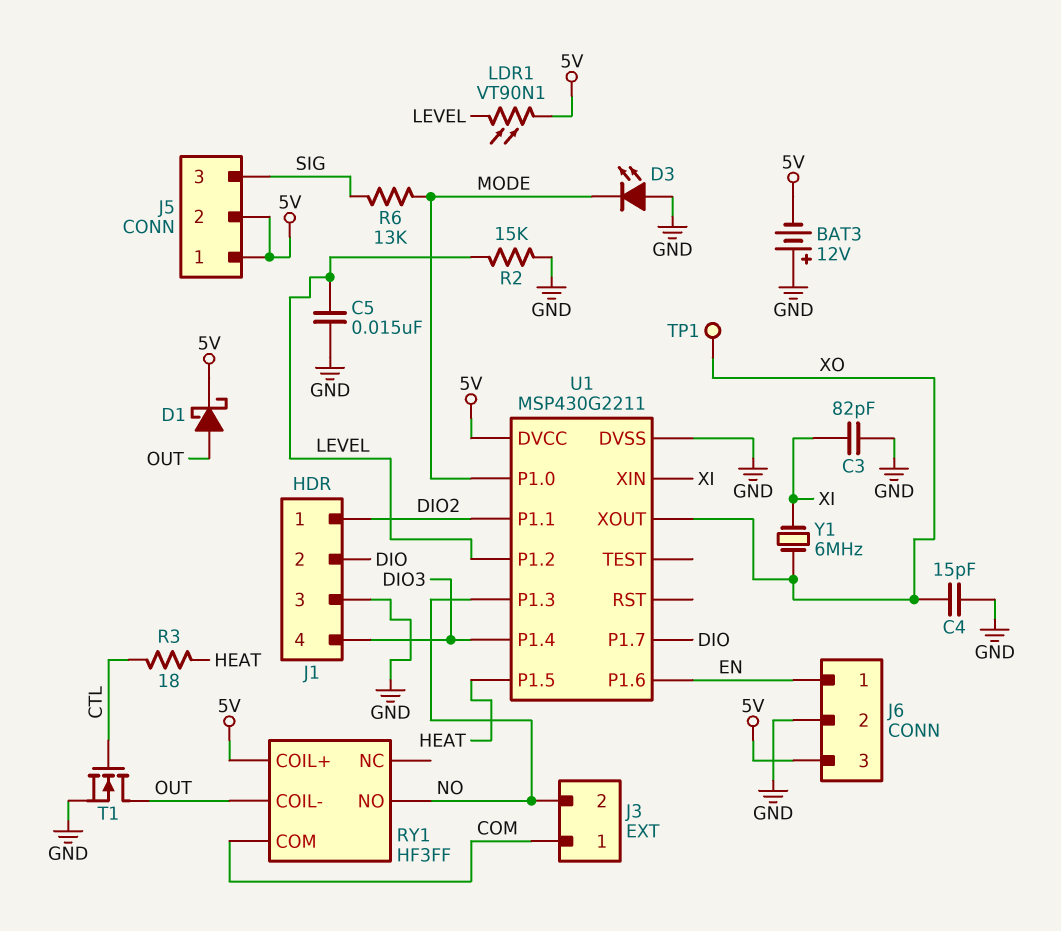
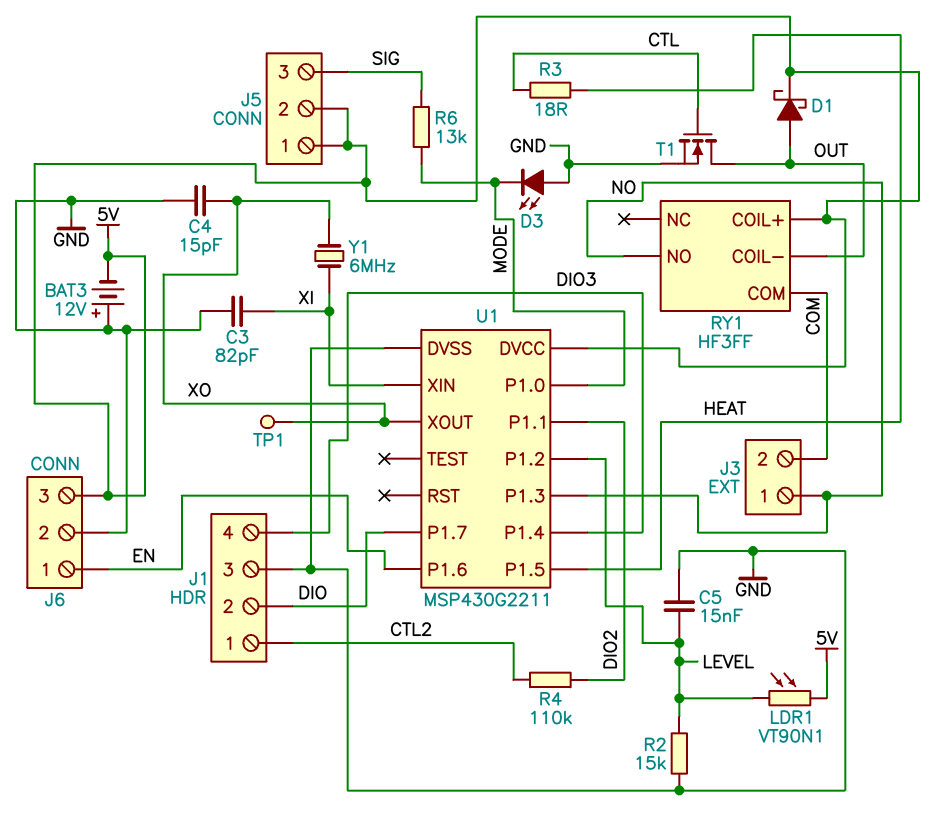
J1 pin 1: DIO2 -> CTL2
J3 pin 1: COM -> NO
J3 pin 2: NO -> COM
R4: none -> 110k (CTL2, DIO2)

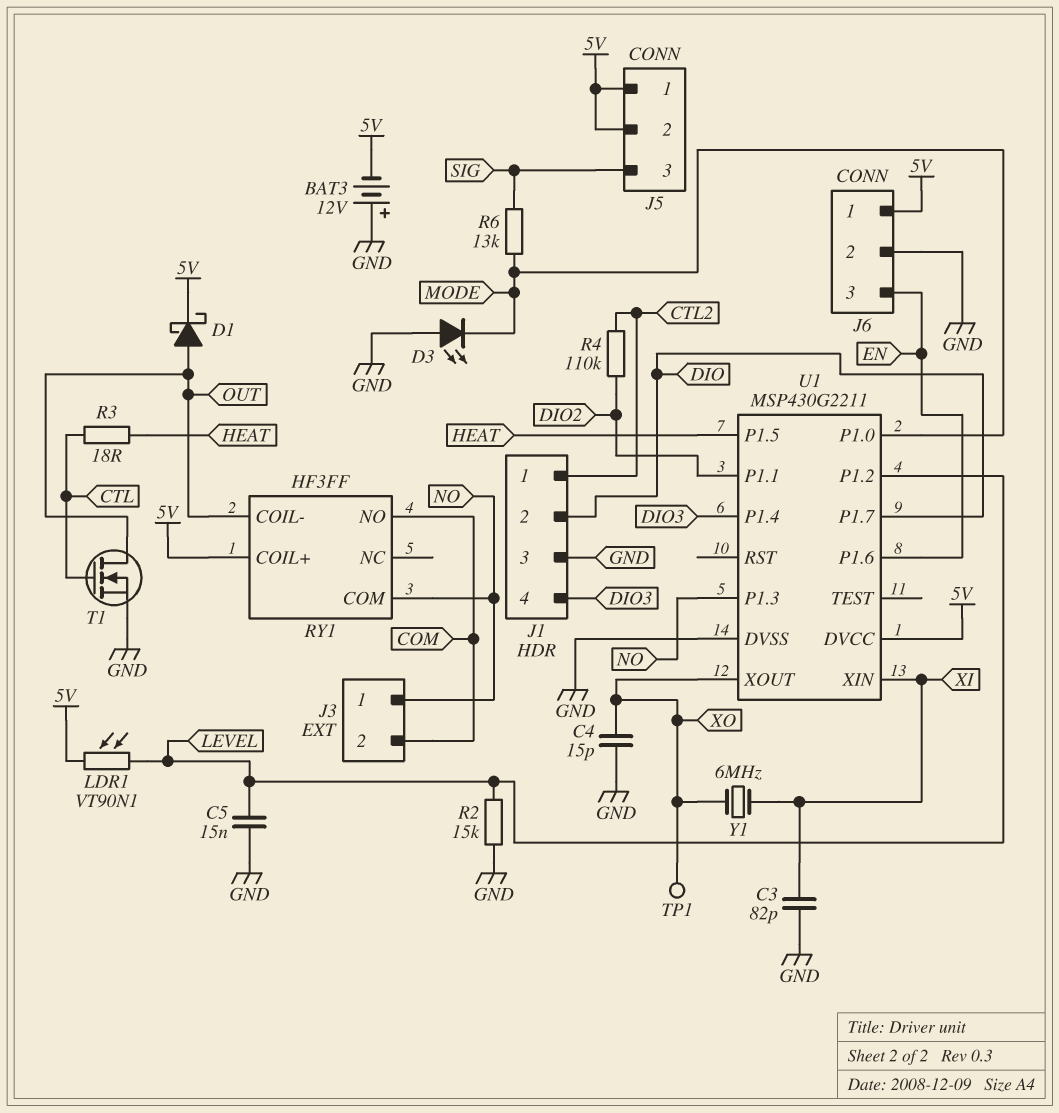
J6 pin 1: EN -> 5V
J6 pin 3: 5V -> EN
RY1 pin COM: COM -> NO
RY1 pin NO: NO -> COM

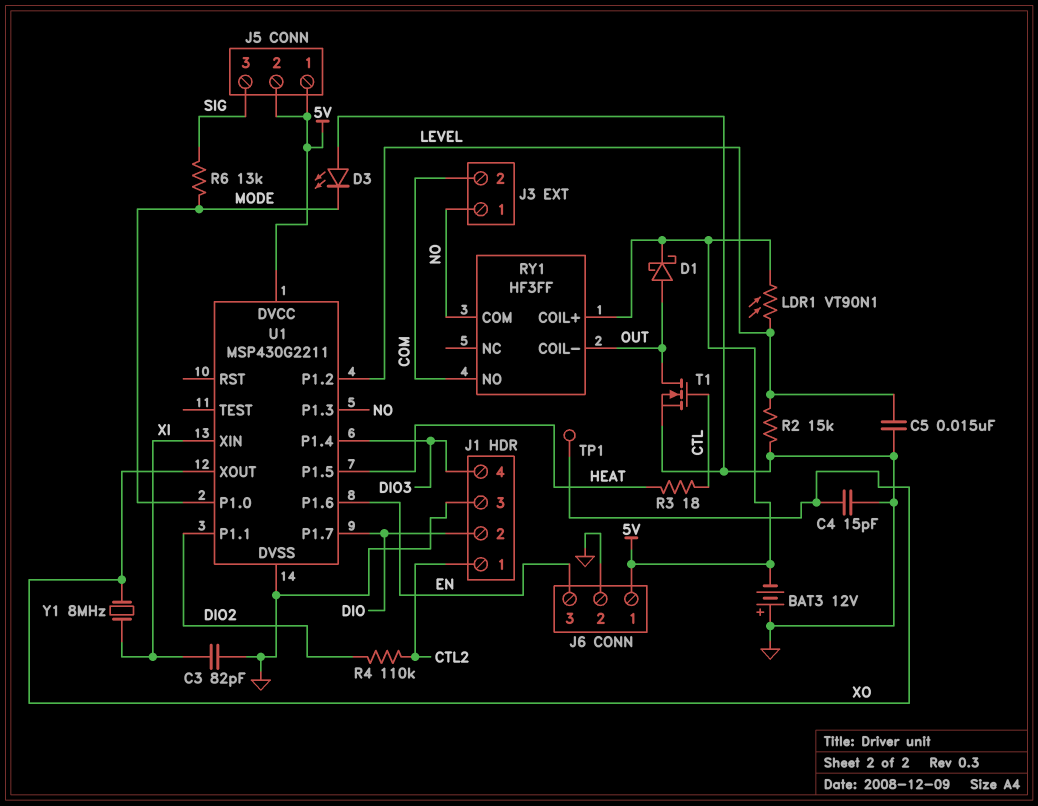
Y1: 6MHz (XI, XO) -> 8MHz (XI, XO)

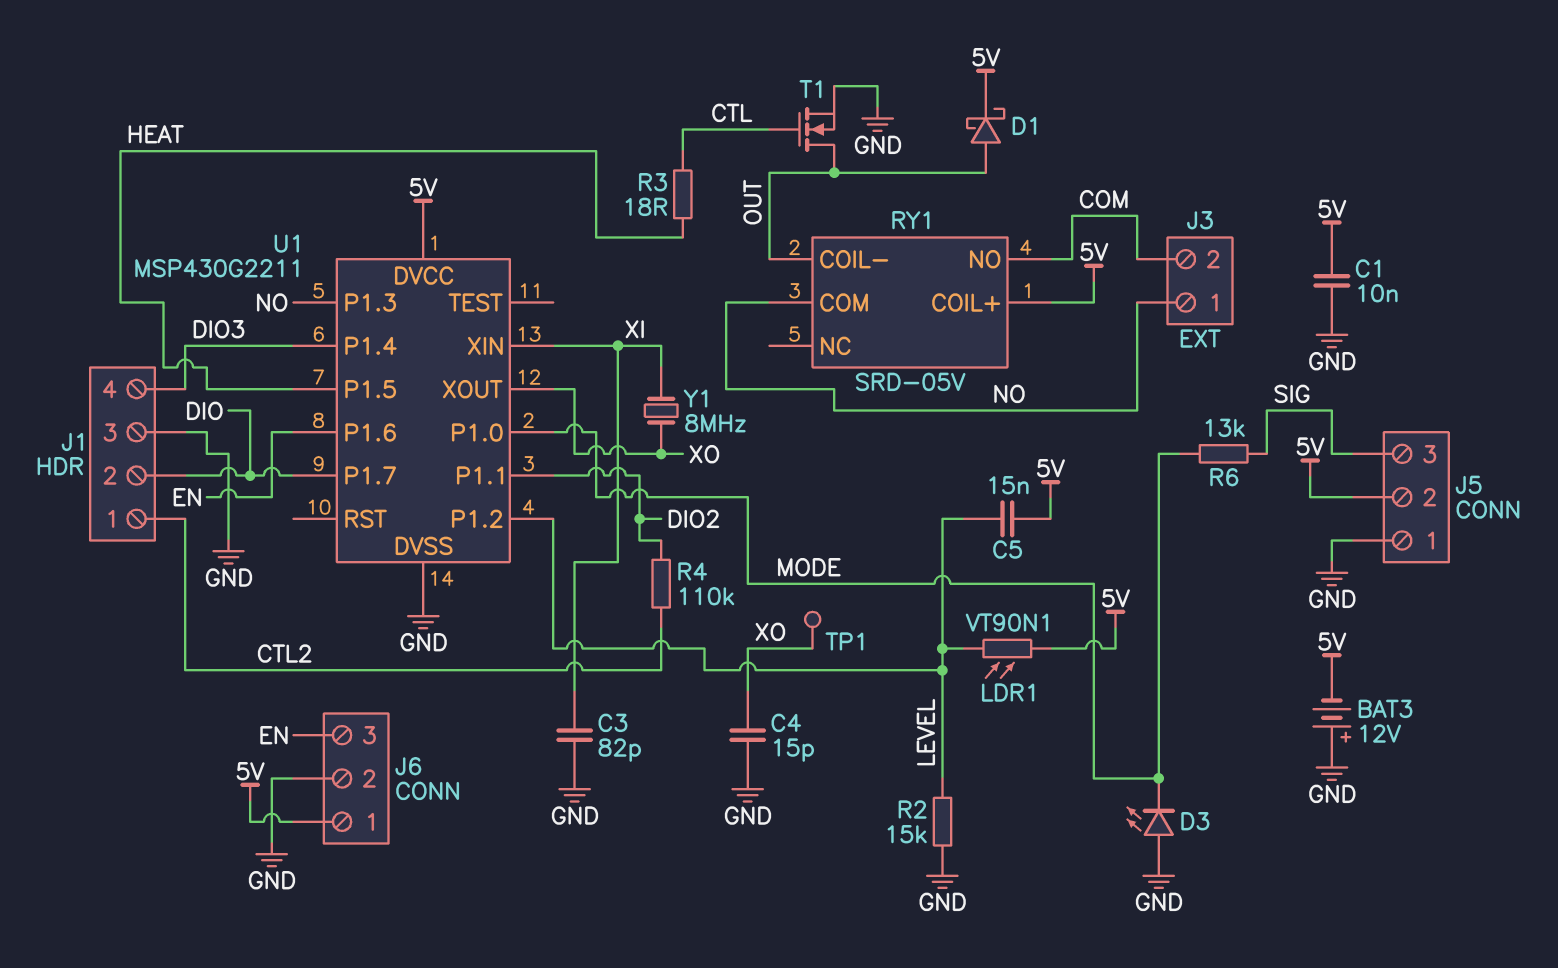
C1: none -> 10nF (5V, GND)
C5: 15nF (GND, LEVEL) -> 15nF (5V, LEVEL)
J5 pin 1: 5V -> GND
RY1: HF3FF -> SRD-05V

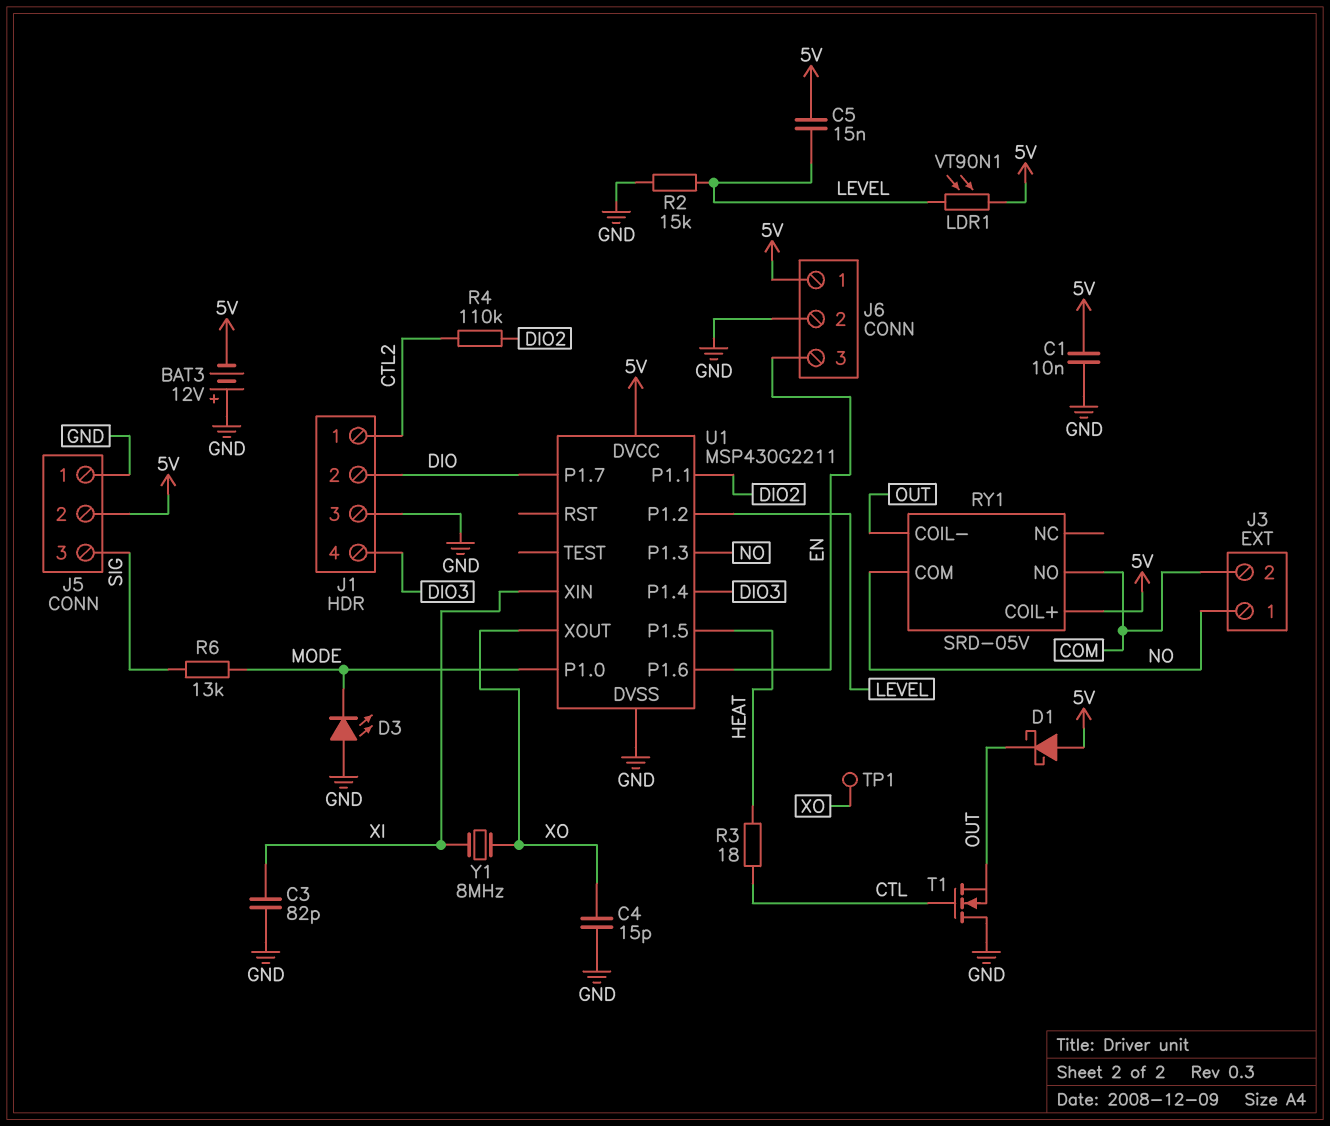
D1: schottky (A OUT, K 5V) -> schottky (A 5V, K OUT)
T1: NMOS (G CTL, D OUT, S GND) -> NMOS (G CTL, D GND, S OUT)

